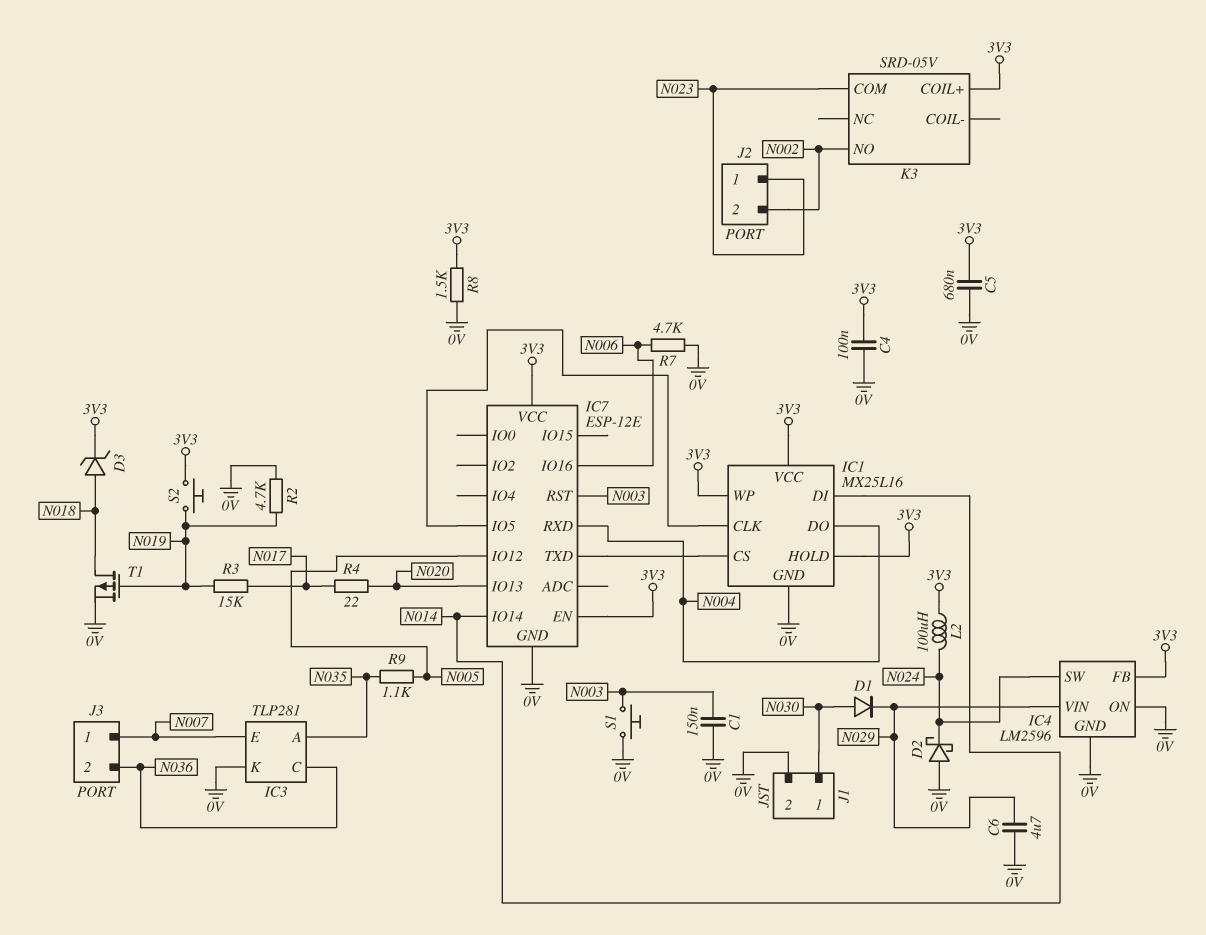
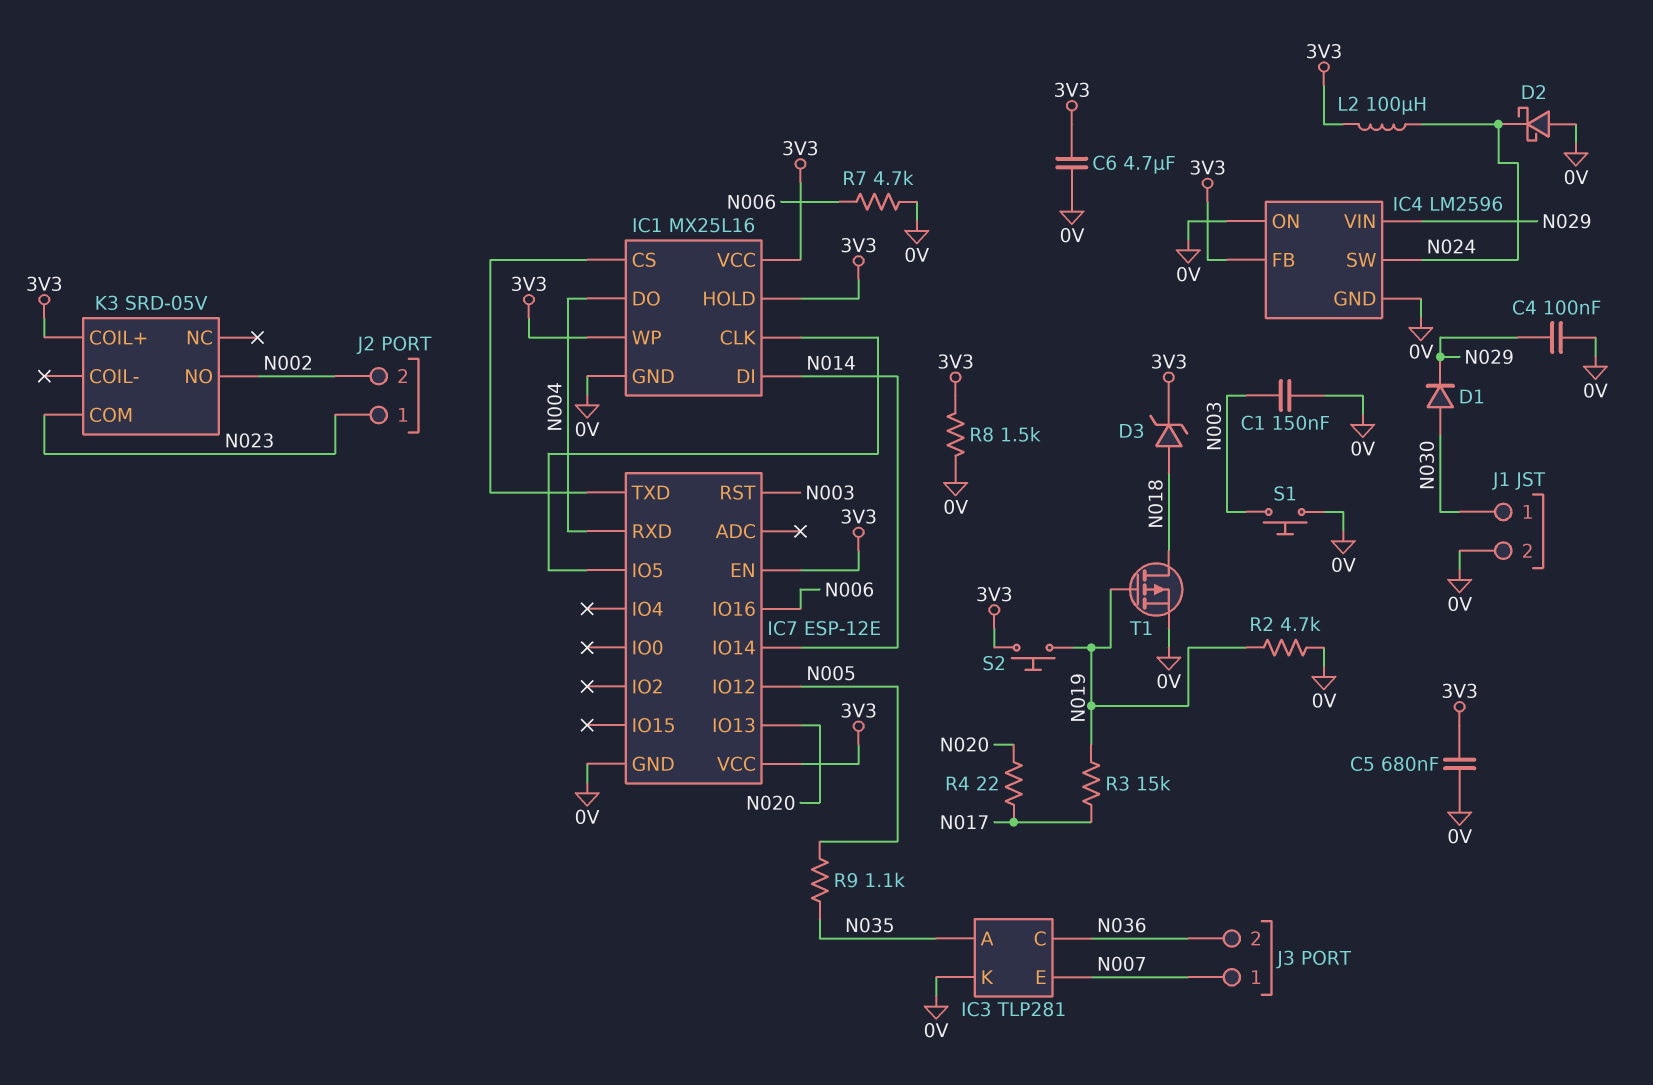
C4: 100nF (0V, 3V3) -> 100nF (0V, N029)
C6: 4.7uF (0V, N029) -> 4.7uF (0V, 3V3)

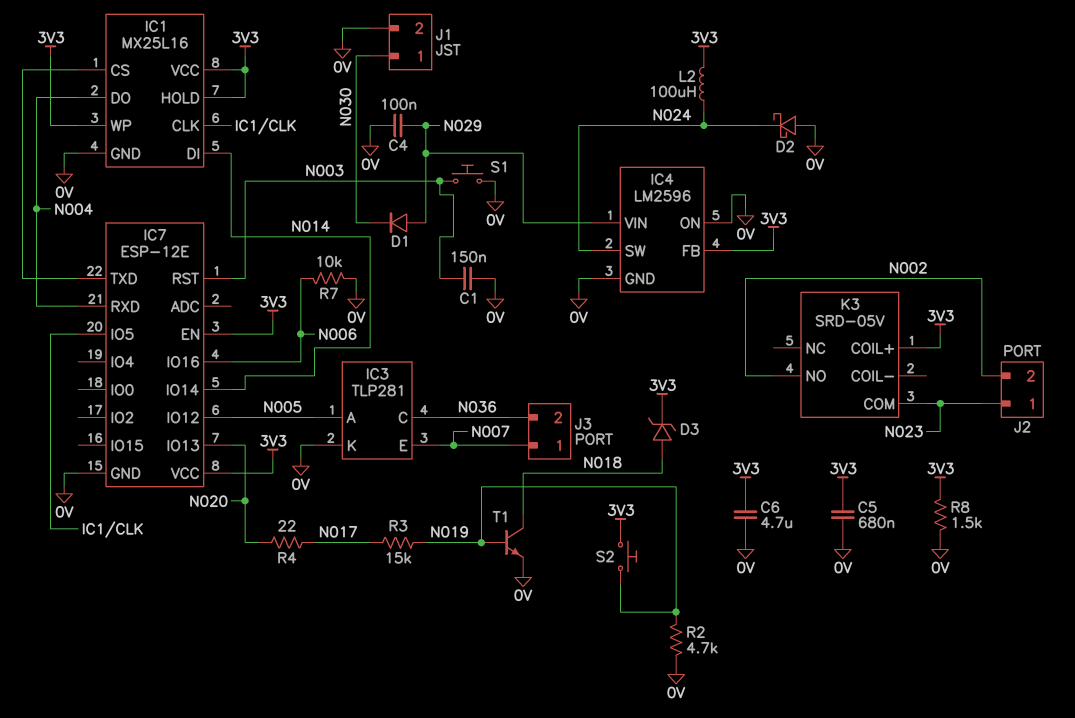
D1: diode (A N030, K N029) -> diode (A N029, K N030)
IC3 pin A: N035 -> N005
R7: 4.7k (0V, N006) -> 10k (0V, N006)
R9: 1.1k (N005, N035) -> none
T1: PMOS (G N019, D N018, S 0V) -> NPN (B N019, C N018, E 0V)

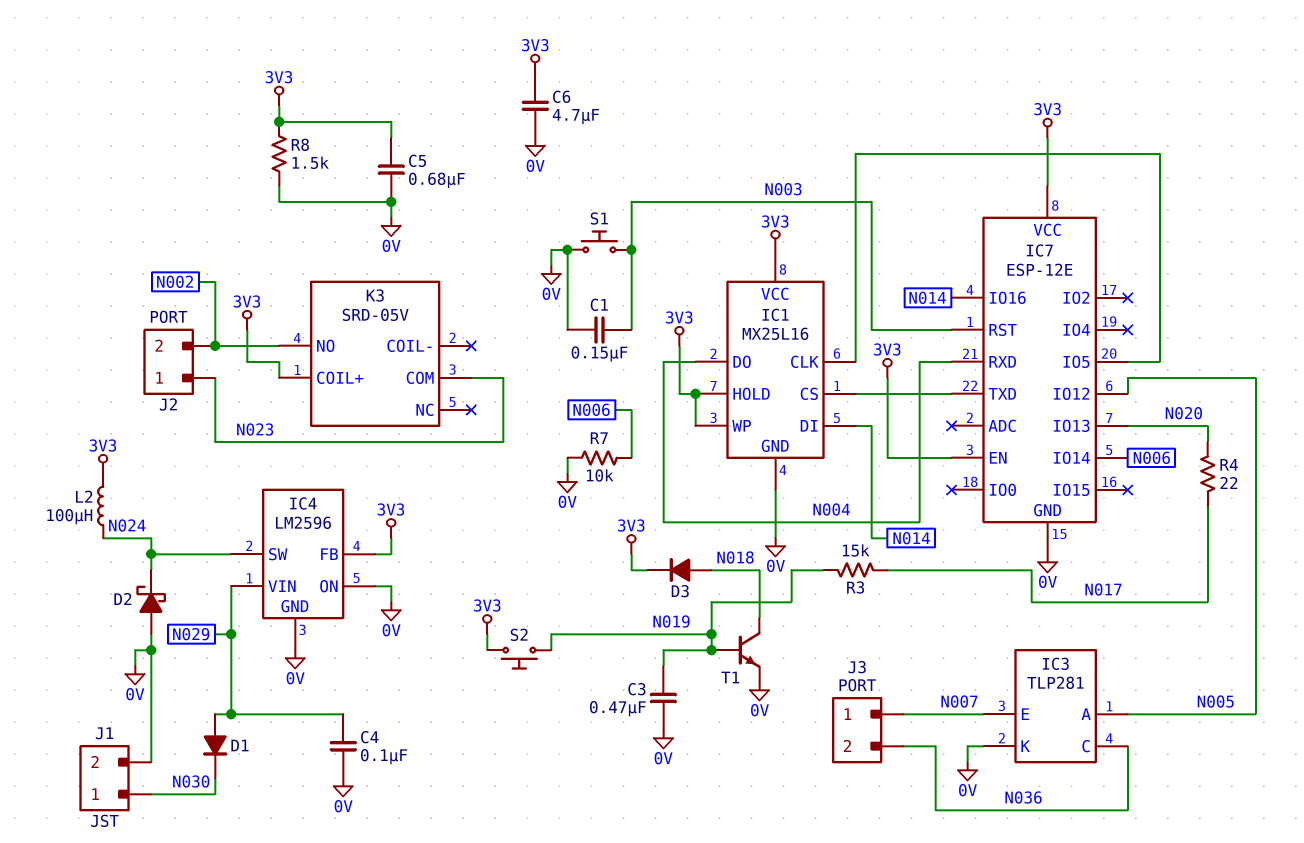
C3: none -> 470nF (0V, N019)
D3: zener (A N018, K 3V3) -> diode (A N018, K 3V3)
IC7 pin IO14: N014 -> N006
IC7 pin IO16: N006 -> N014
R2: 4.7k (0V, N019) -> none

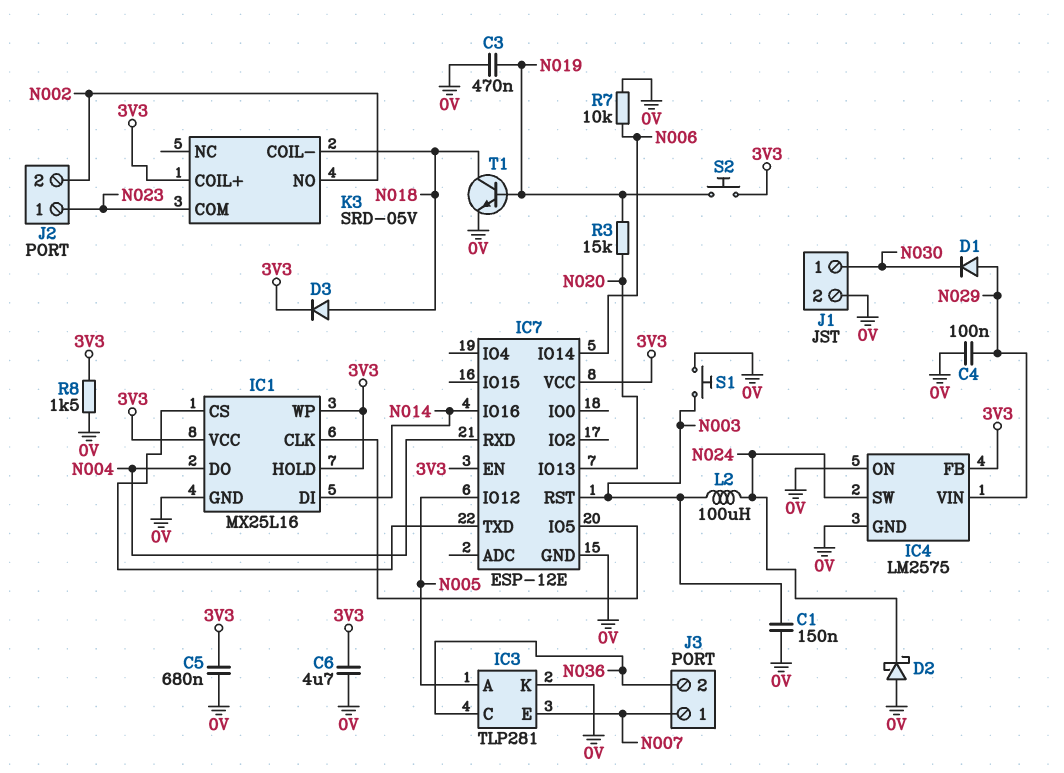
IC4: LM2596 -> LM2575
K3 pin COIL-: none -> N018
L2: 100uH (3V3, N024) -> 100uH (N003, N024)
R3: 15k (N017, N019) -> 15k (N019, N020)
R4: 22 (N017, N020) -> none

